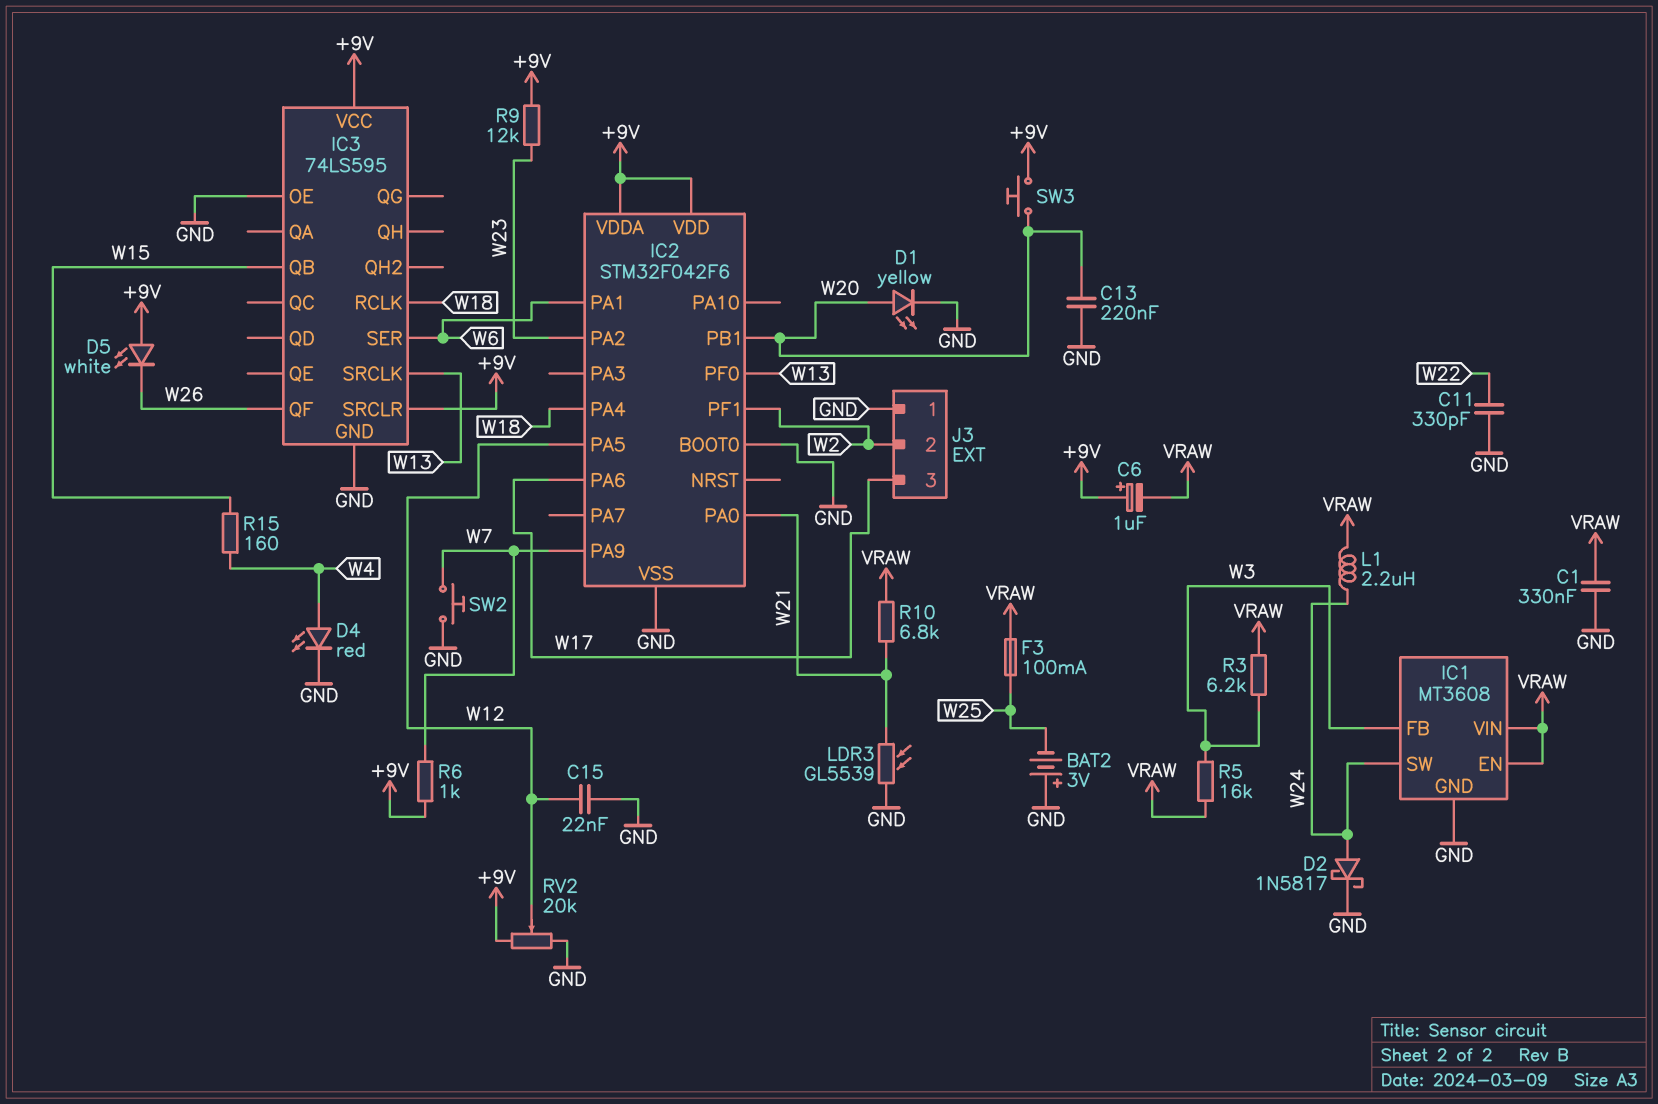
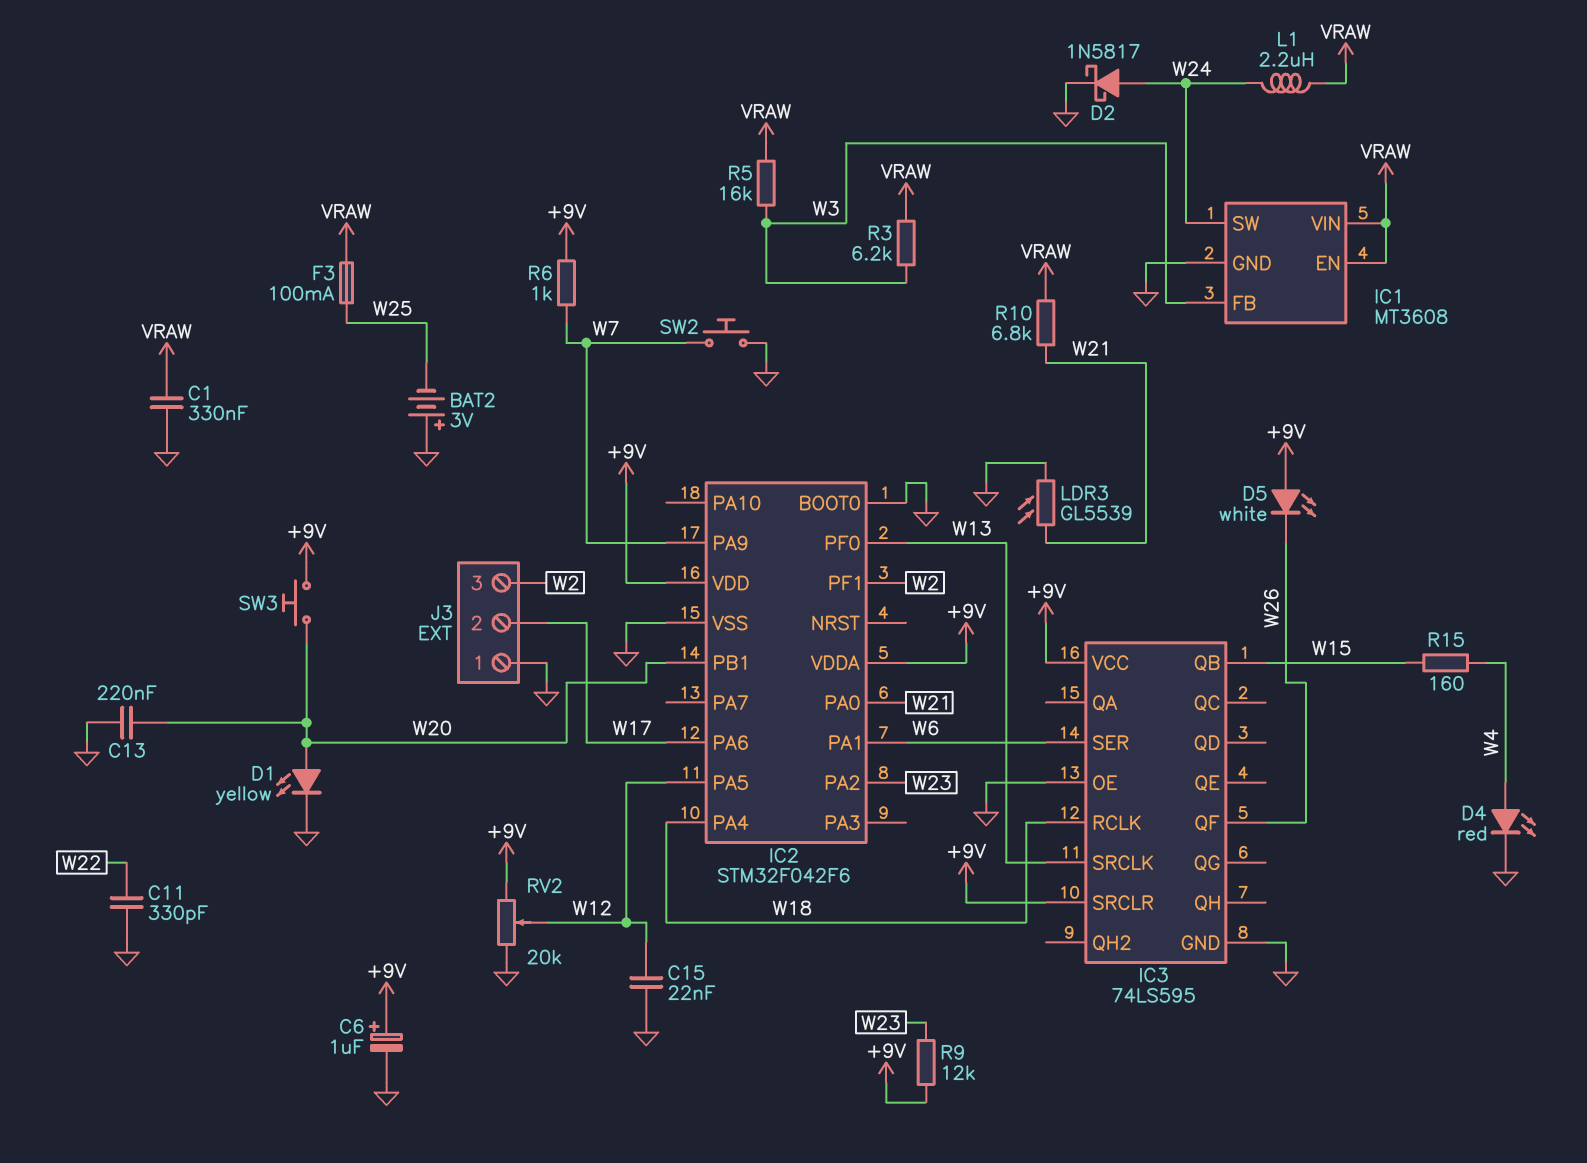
C6: 1uF (plus +9V, minus VRAW) -> 1uF (plus +9V, minus GND)
J3 pin 2: W2 -> W17
J3 pin 3: W17 -> W2

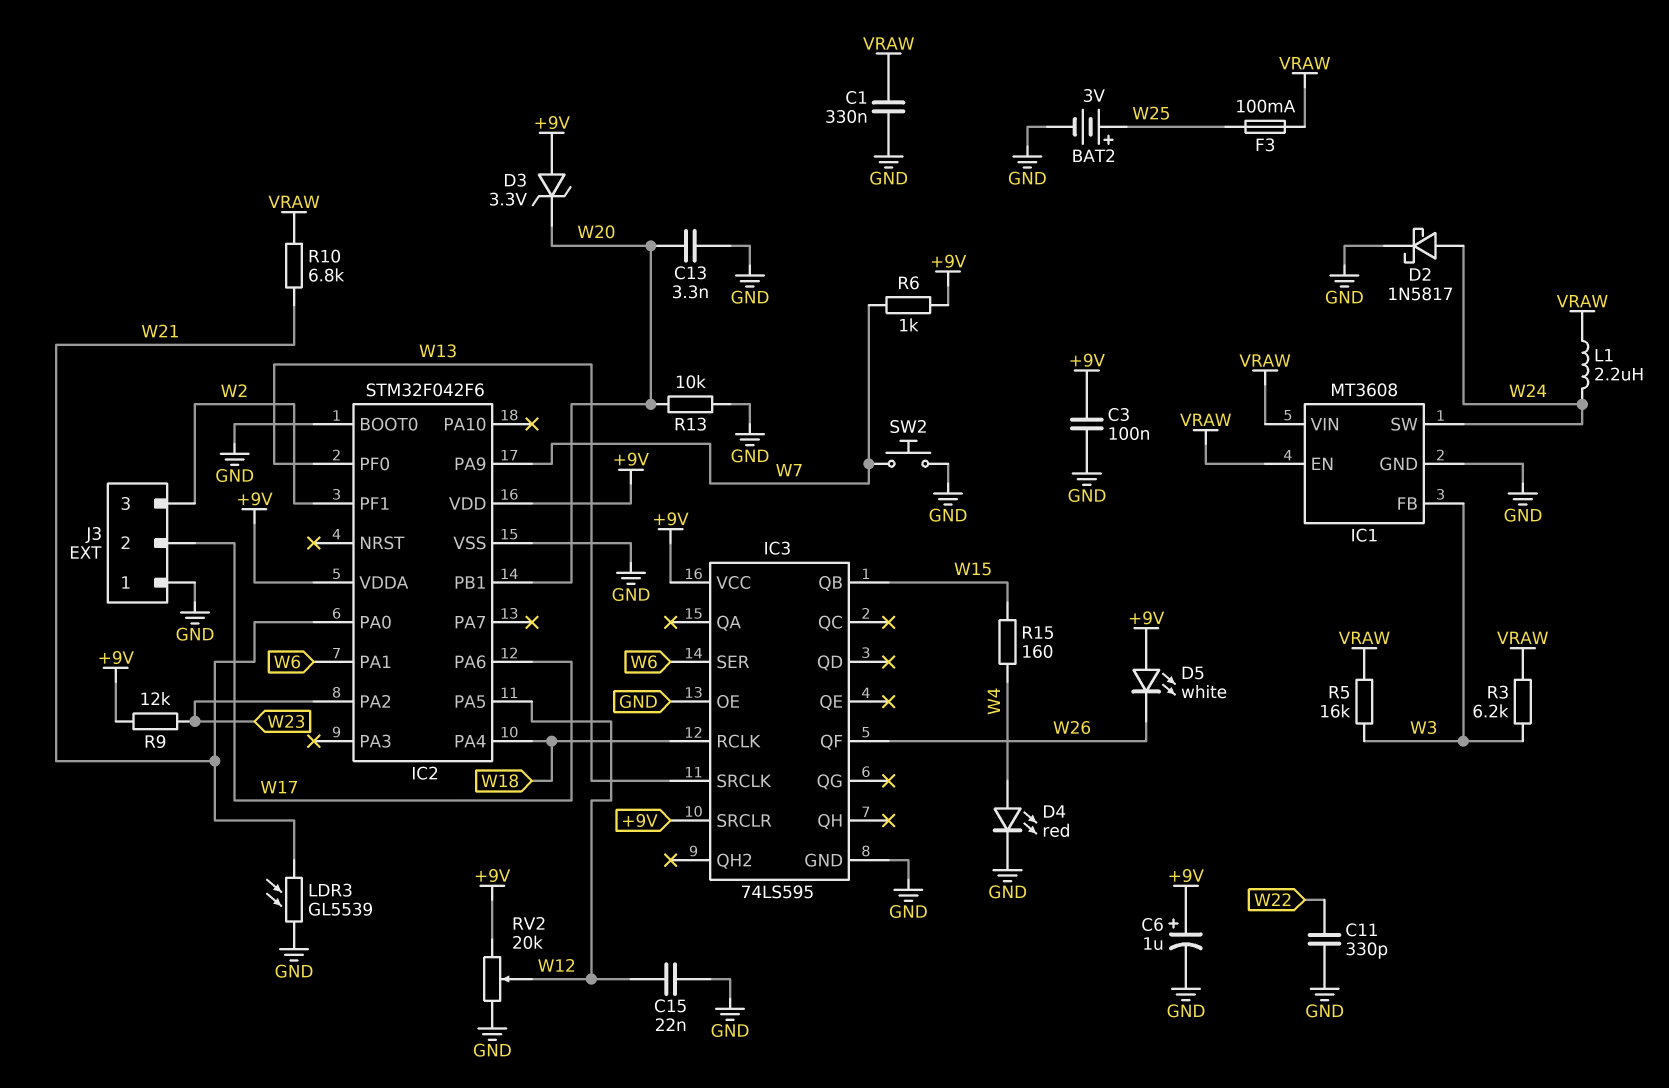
BAT2: 3V (plus GND, minus W25) -> 3V (plus W25, minus GND)
C3: none -> 100nF (+9V, GND)
C13: 220nF (GND, W20) -> 3.3nF (GND, W20)
D1: LED yellow (A W20, K GND) -> none
D3: none -> zener 3.3V (A +9V, K W20)
R13: none -> 10k (GND, W20)
SW3: button (+9V, W20) -> none

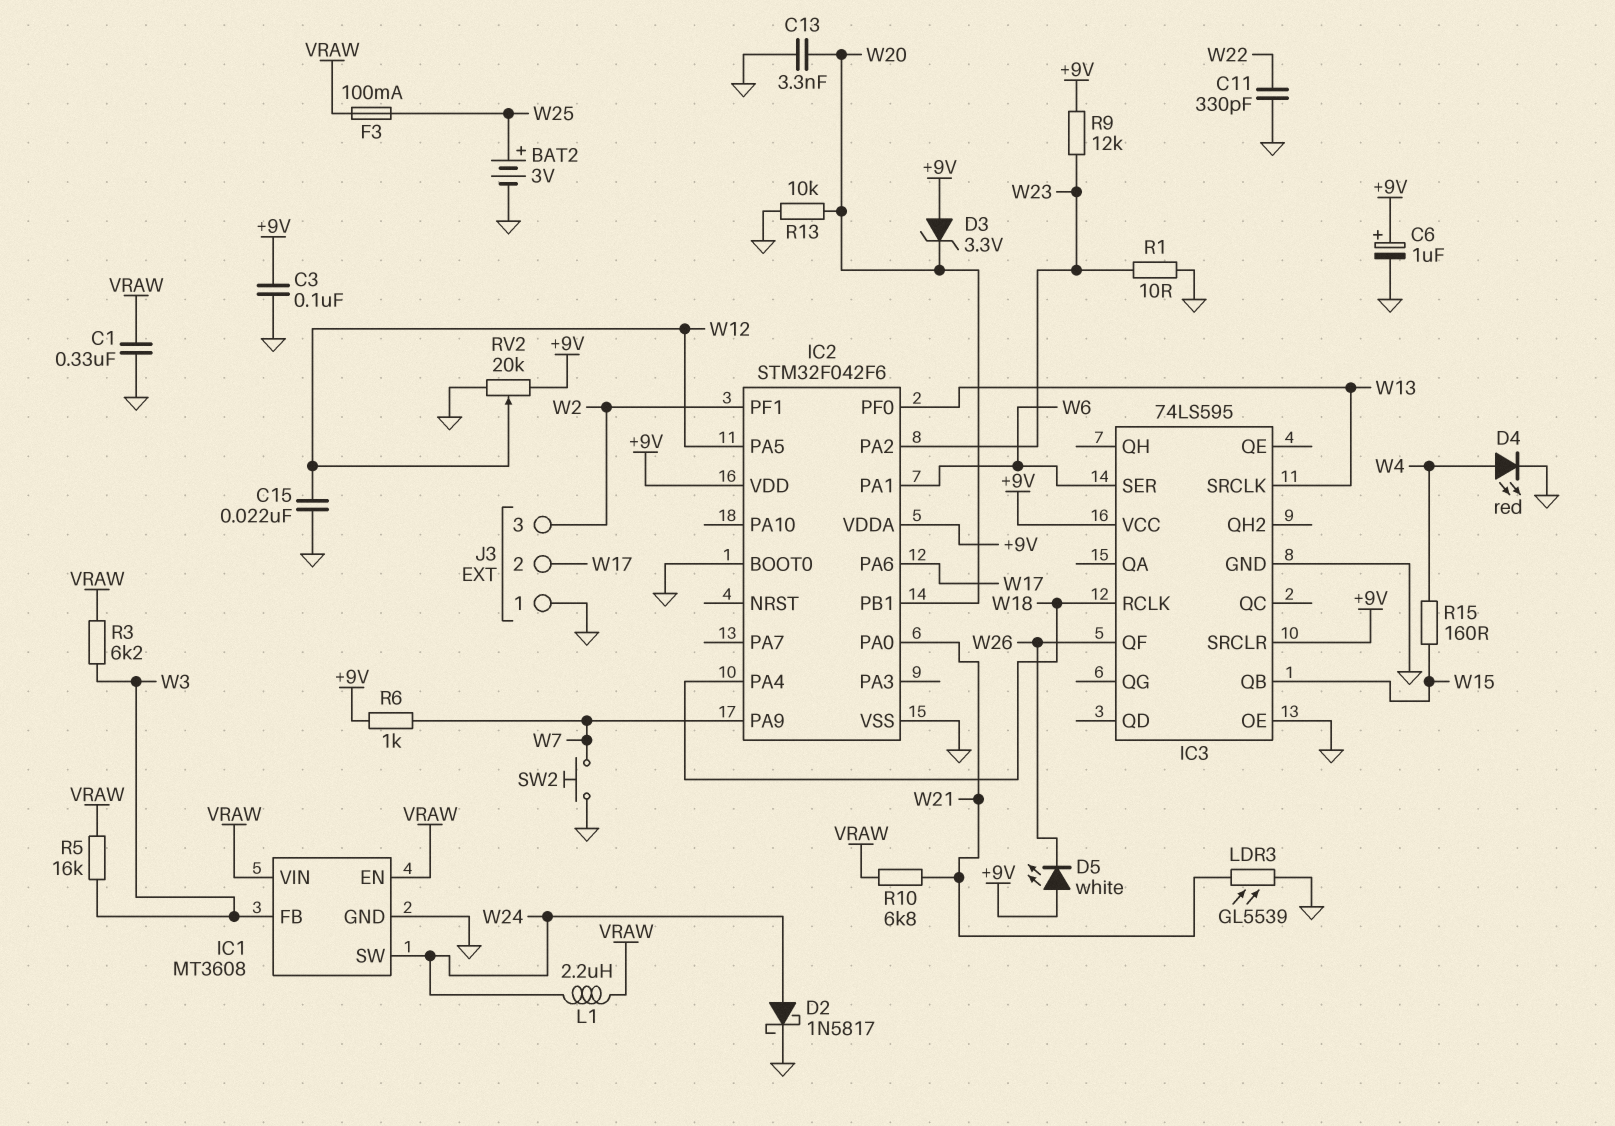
R1: none -> 10 (GND, W23)

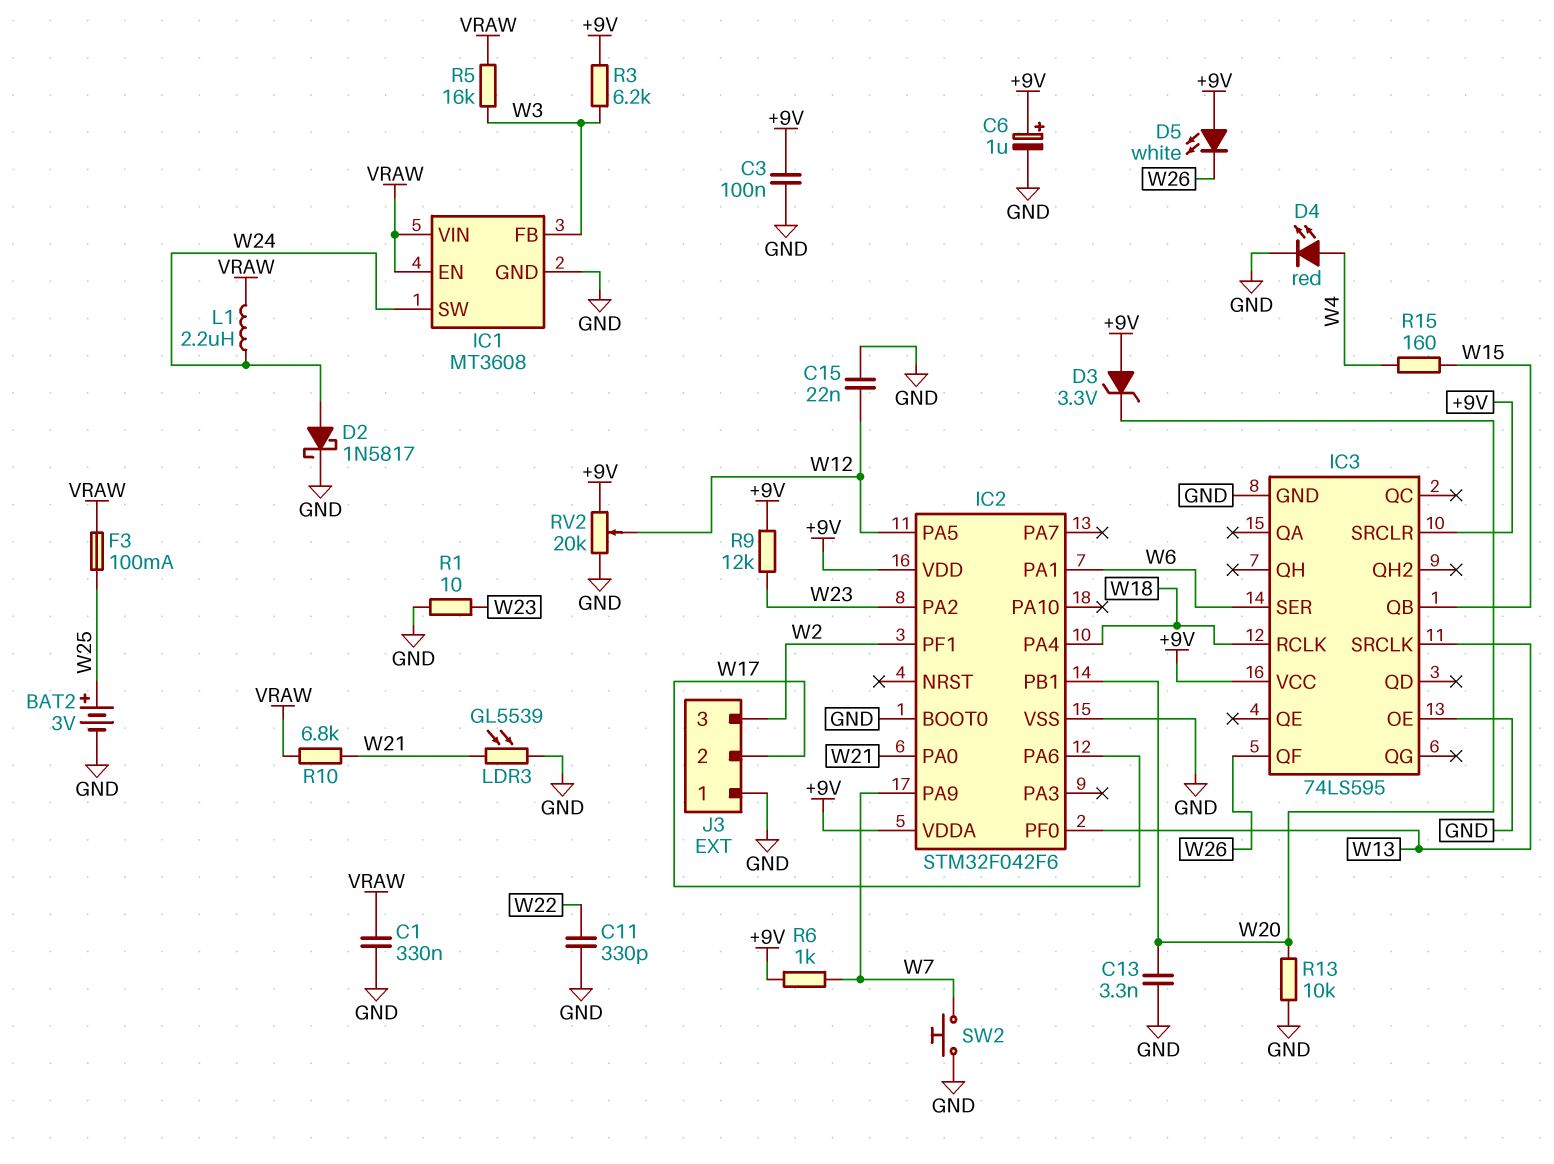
R3: 6.2k (VRAW, W3) -> 6.2k (+9V, W3)

